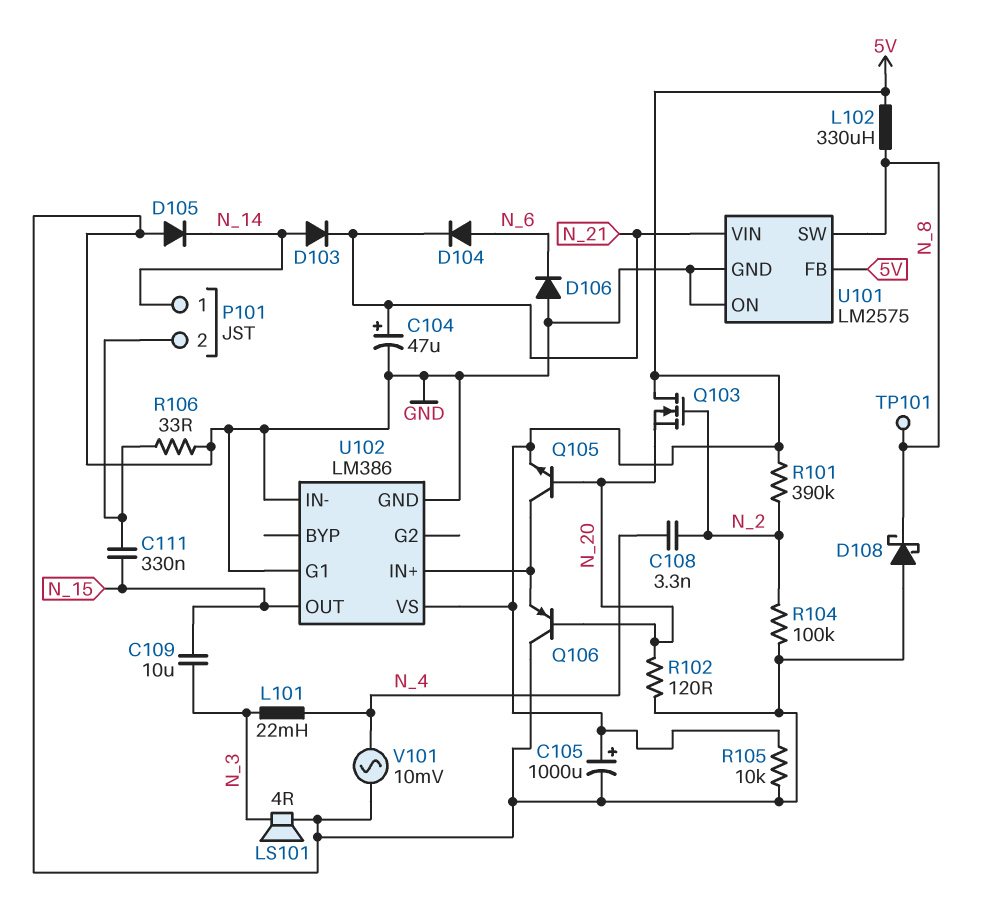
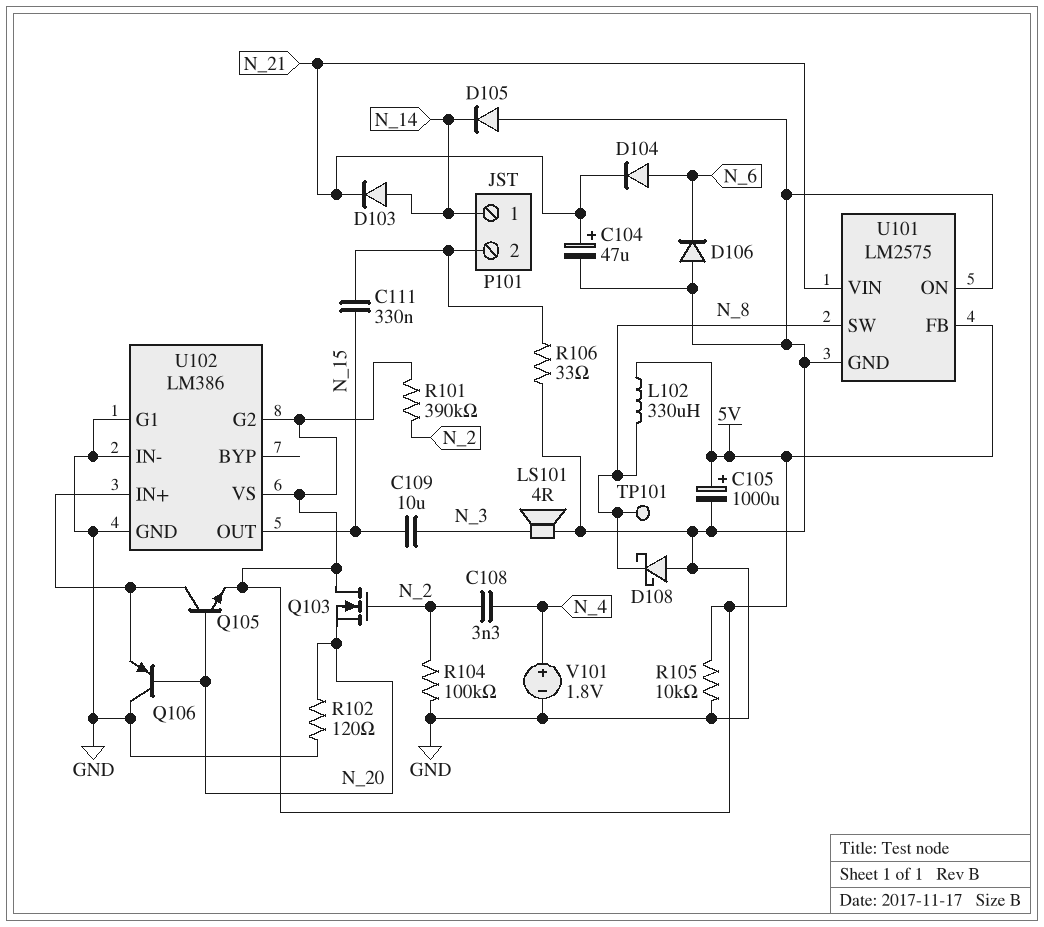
L101: 22mH (N_3, N_4) -> none
U102 pin G2: none -> 5V
V101: AC 10mV (GND, N_4) -> 1.8V (plus N_4, minus GND)

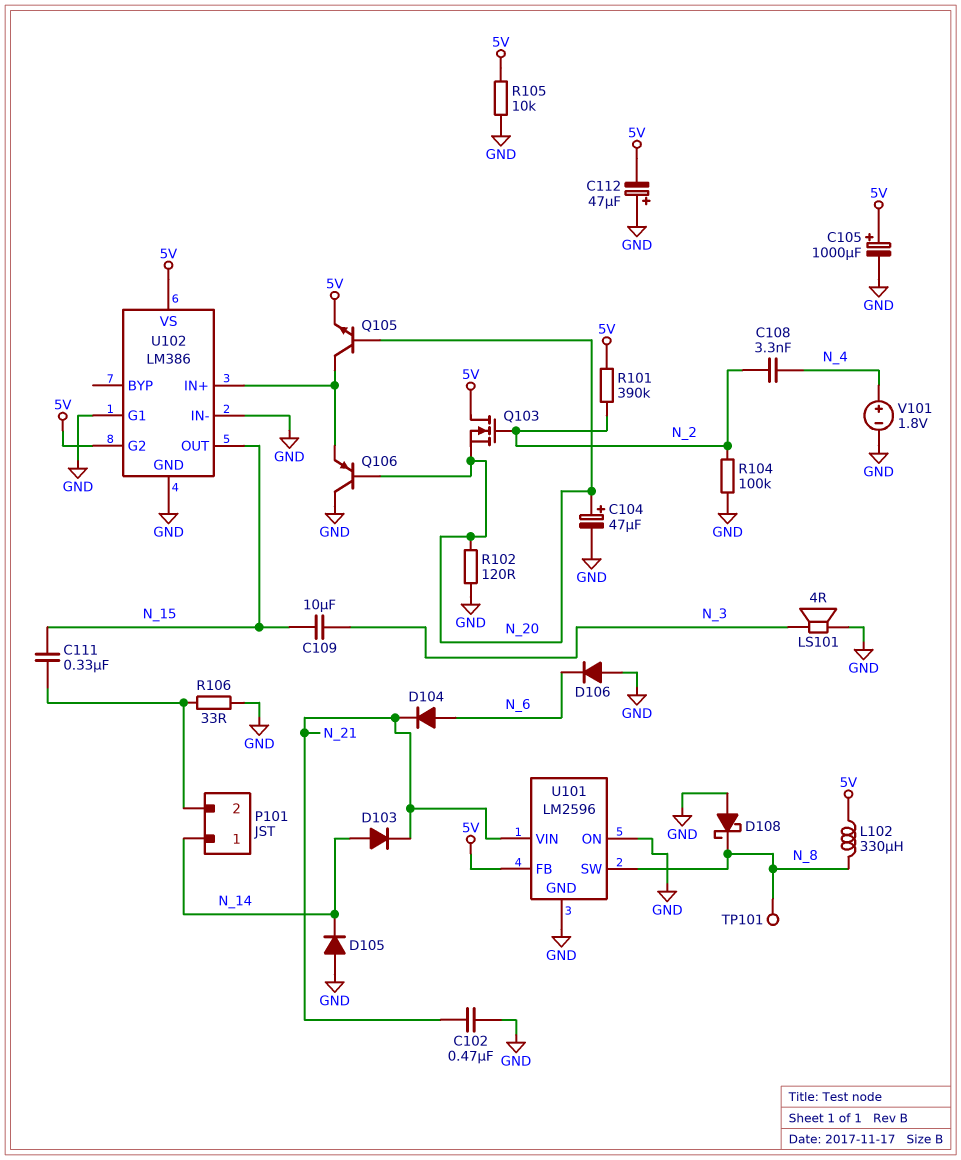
C102: none -> 470nF (GND, N_21)
C104: 47uF (plus N_21, minus GND) -> 47uF (plus N_20, minus GND)
C112: none -> 47uF (plus GND, minus 5V)
U101: LM2575 -> LM2596

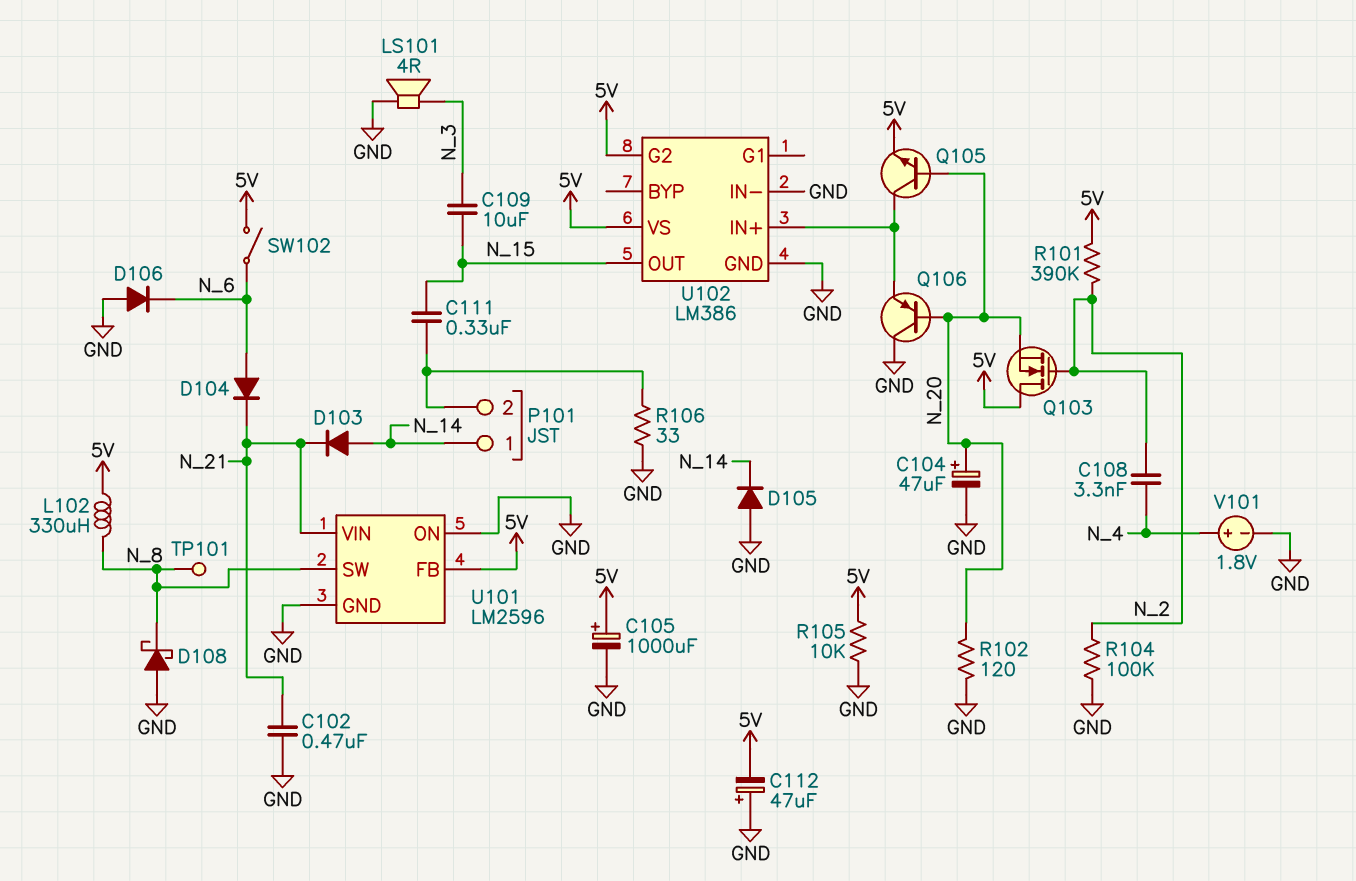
SW102: none -> switch (5V, N_6)
U102 pin G1: GND -> none

